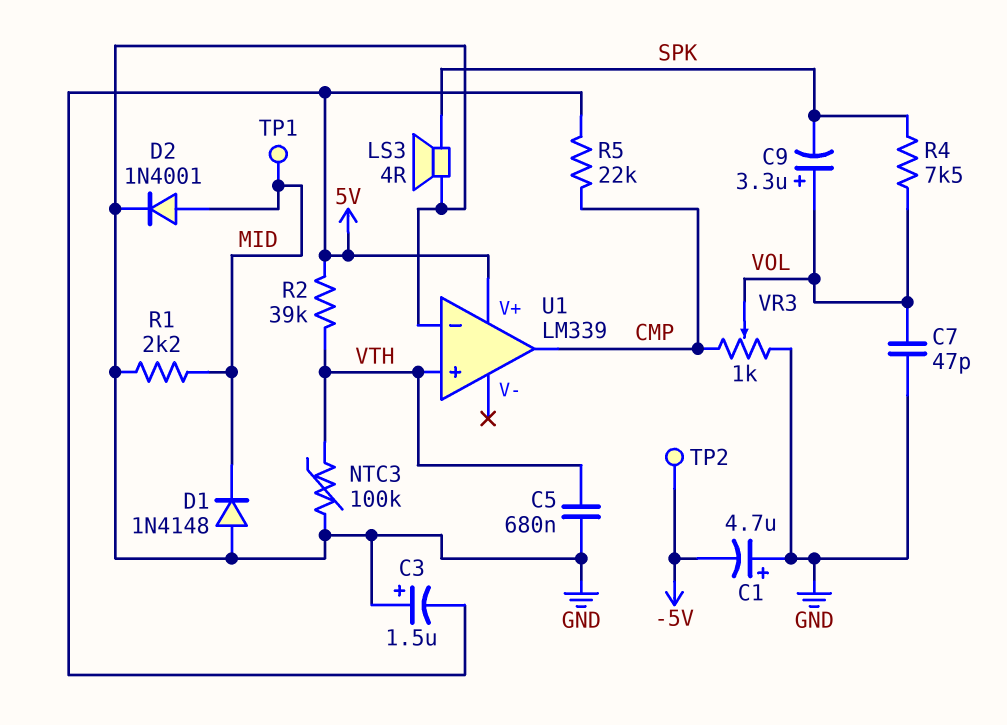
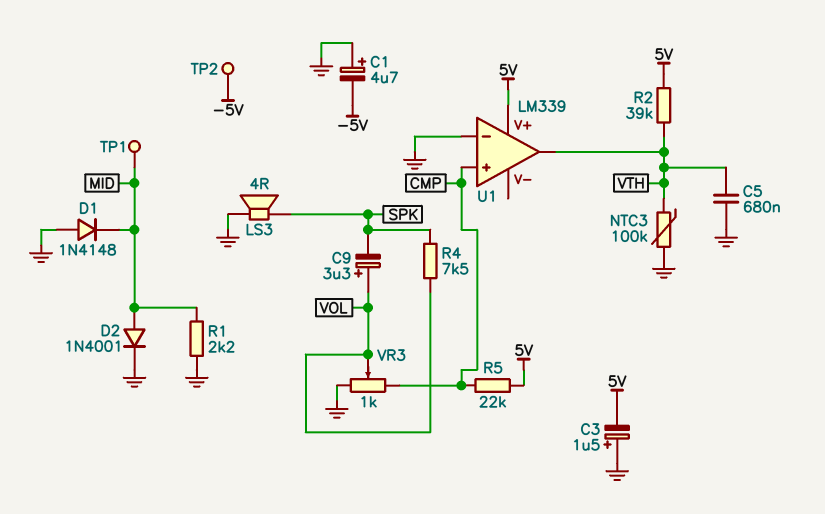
C7: 47pF (GND, VOL) -> none
U1 pin in+: VTH -> CMP
U1 pin out: CMP -> VTH

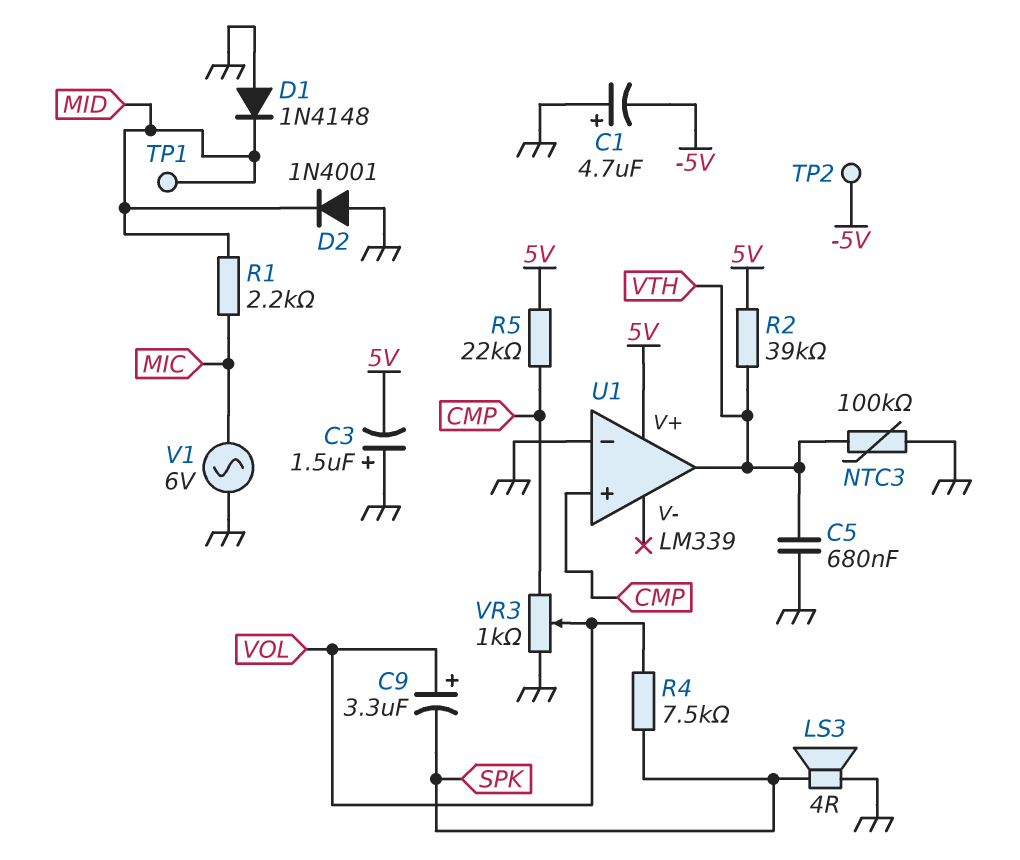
D2: diode 1N4001 (A MID, K GND) -> diode 1N4001 (A GND, K MID)
R1: 2.2k (GND, MID) -> 2.2k (MIC, MID)
V1: none -> AC 6V (GND, MIC)

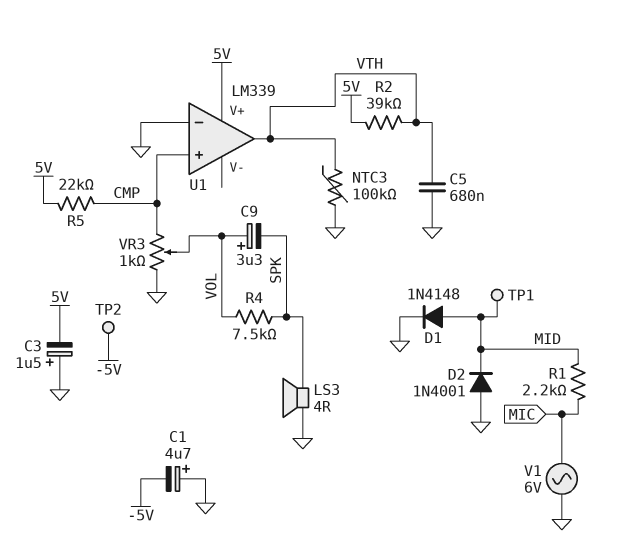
D1: diode 1N4148 (A GND, K MID) -> diode 1N4148 (A MID, K GND)

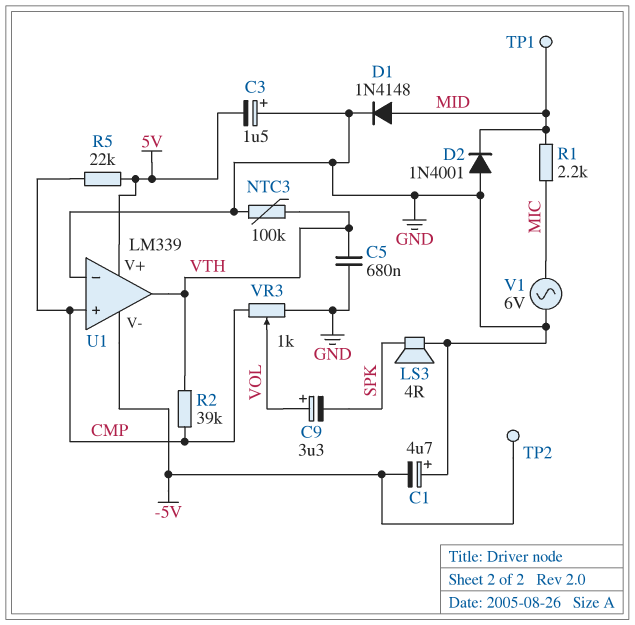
R2: 39k (5V, VTH) -> 39k (CMP, VTH)
R4: 7.5k (SPK, VOL) -> none
U1 pin V-: none -> -5V

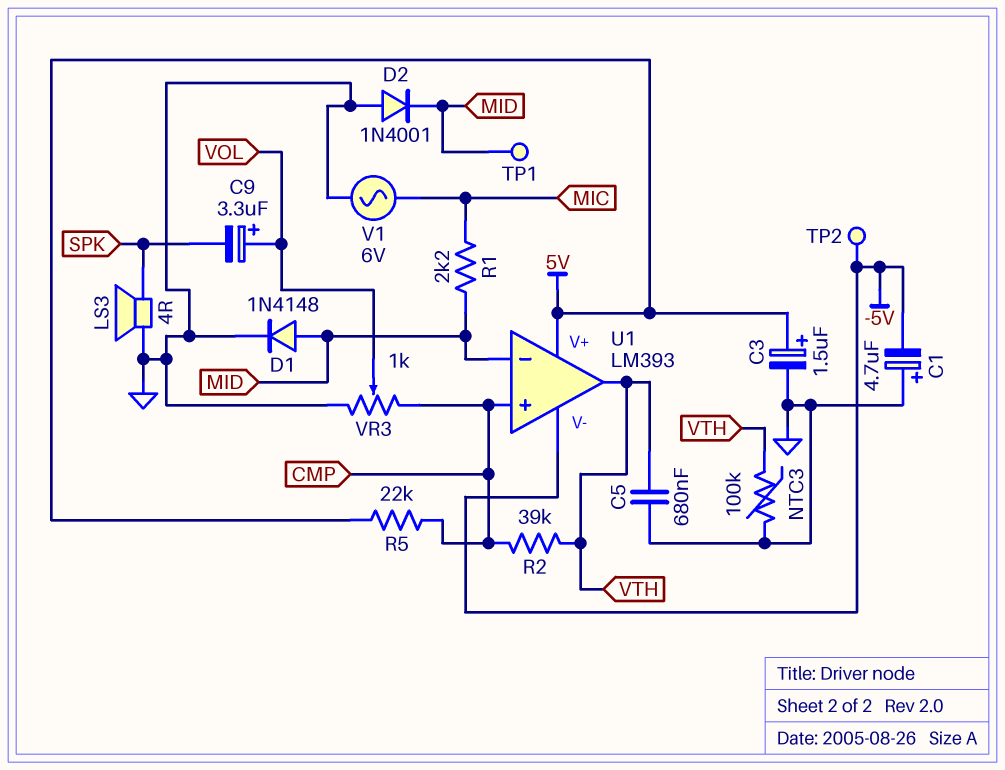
C3: 1.5uF (plus GND, minus 5V) -> 1.5uF (plus 5V, minus GND)
U1: LM339 -> LM393
U1 pin in-: GND -> MID

